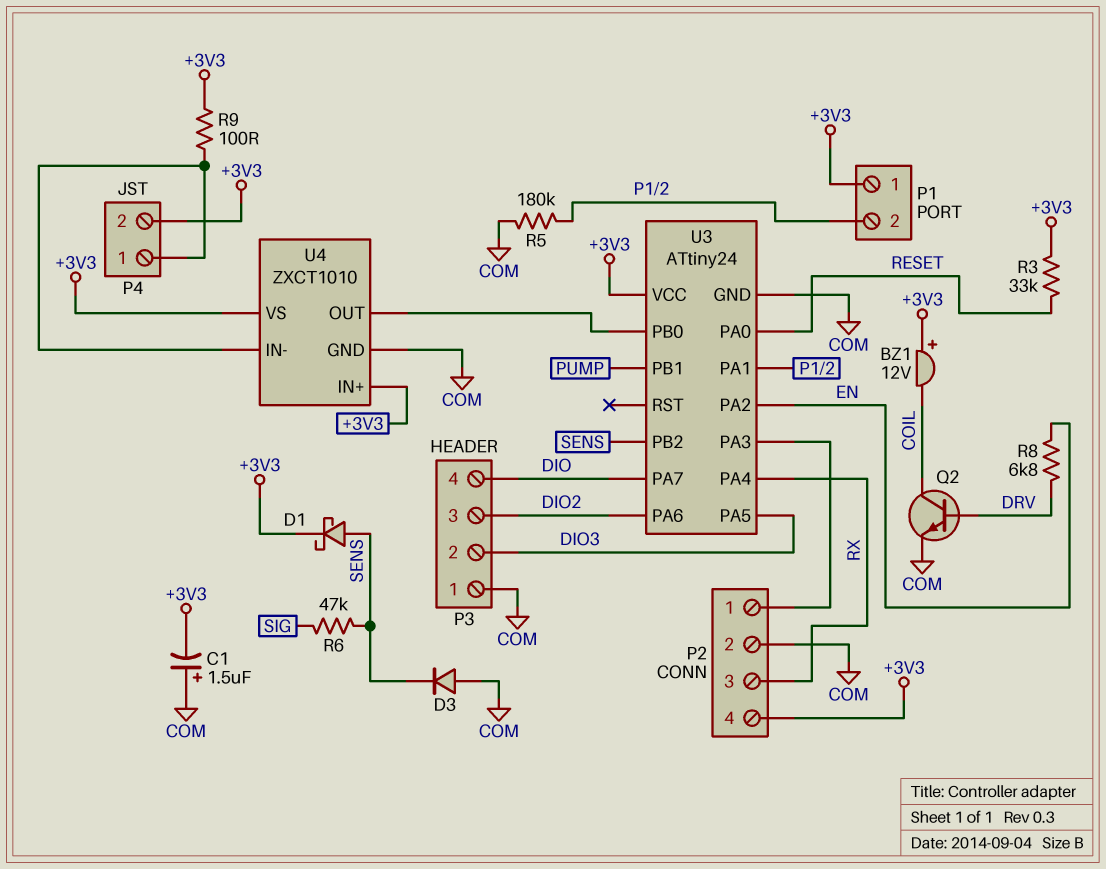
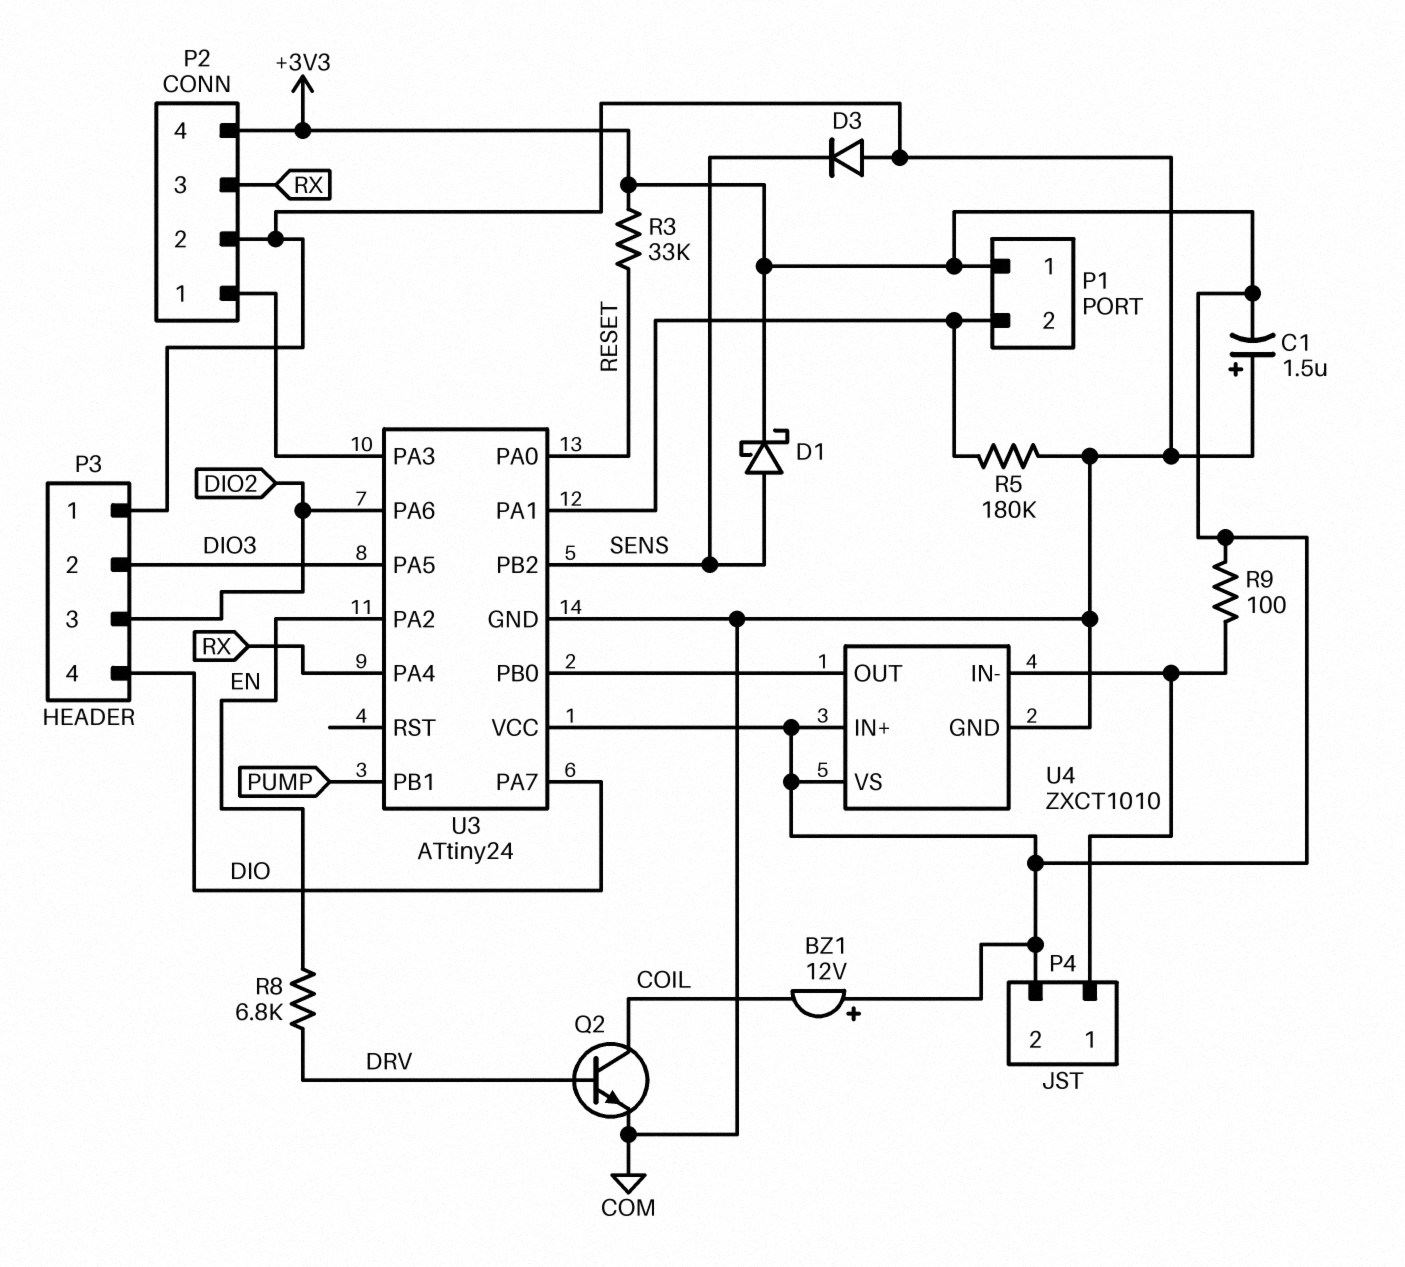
R6: 47k (SENS, SIG) -> none

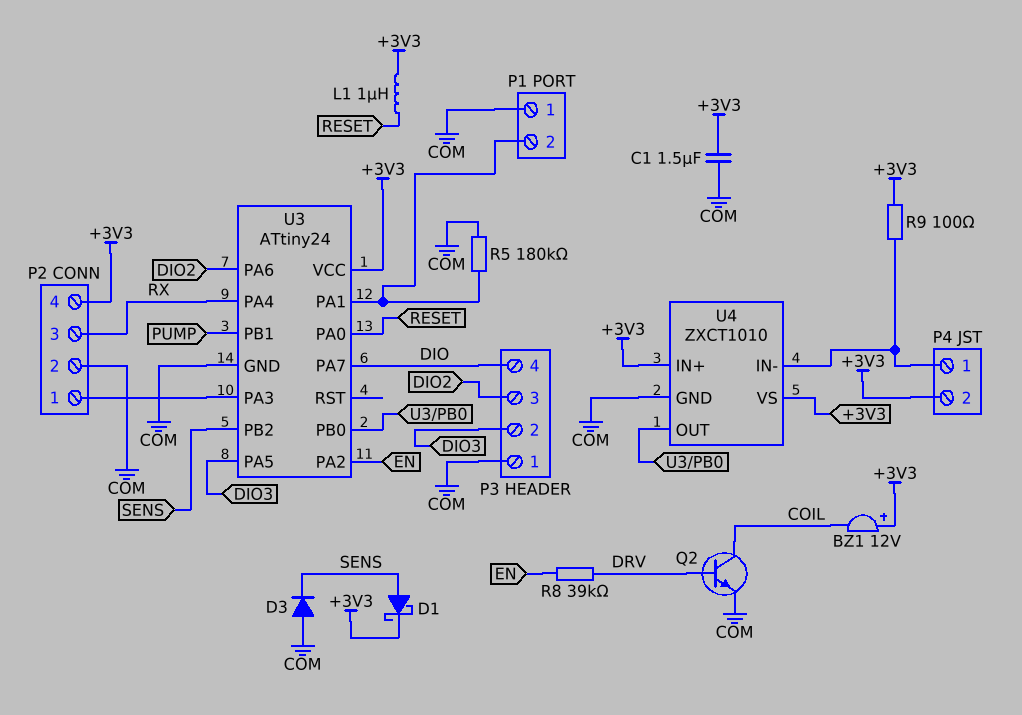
C1: 1.5uF (plus COM, minus +3V3) -> 1.5uF (+3V3, COM)
L1: none -> 1uH (+3V3, RESET)
P1 pin 1: +3V3 -> COM
R3: 33k (+3V3, RESET) -> none
R8: 6.8k (DRV, EN) -> 39k (DRV, EN)

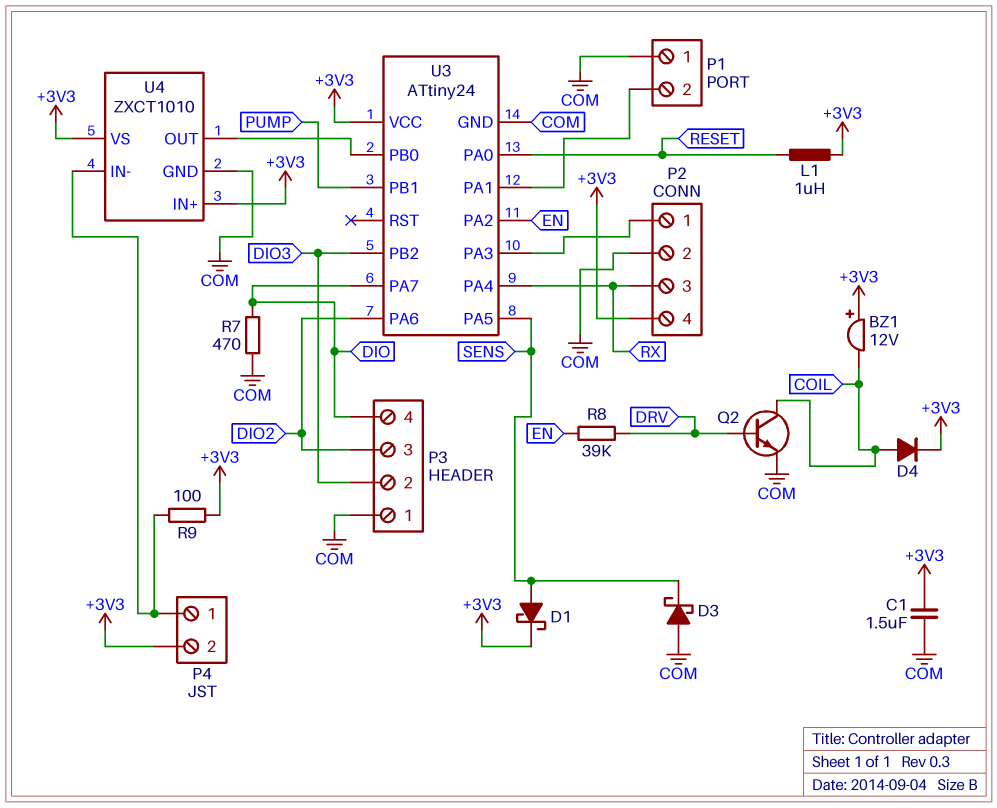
D3: diode (A COM, K SENS) -> schottky (A COM, K SENS)
D4: none -> diode (A COIL, K +3V3)
R5: 180k (COM, P1/2) -> none
R7: none -> 470 (COM, DIO)
U3 pin PA5: DIO3 -> SENS
U3 pin PB2: SENS -> DIO3

